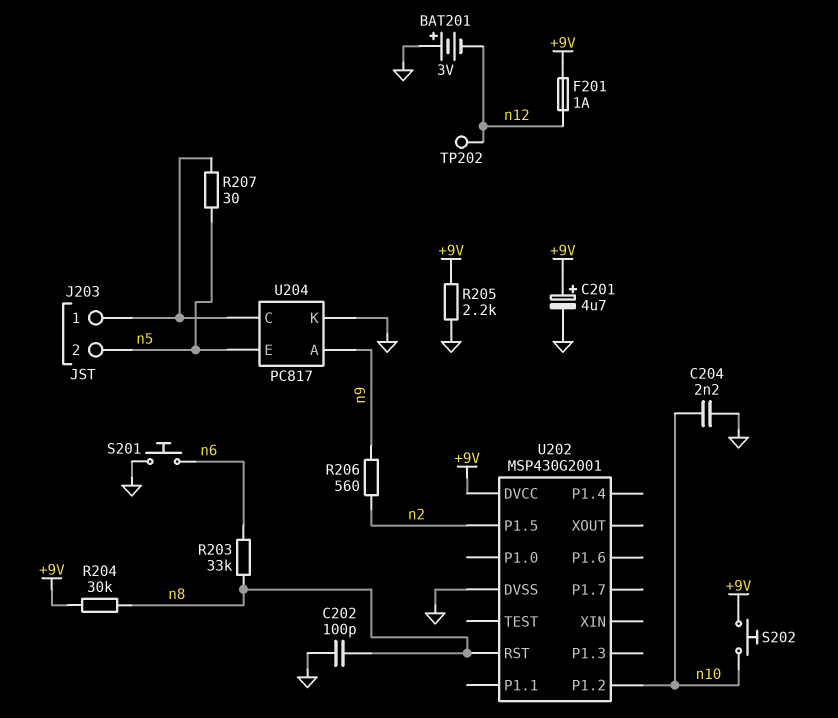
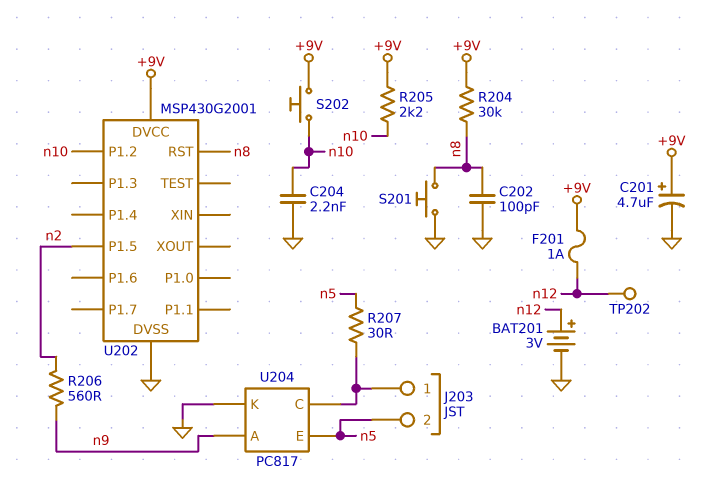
BAT201: 3V (plus GND, minus n12) -> 3V (plus n12, minus GND)
R203: 33k (n6, n8) -> none
R205: 2.2k (+9V, GND) -> 2.2k (+9V, n10)
S201: button (GND, n6) -> button (GND, n8)

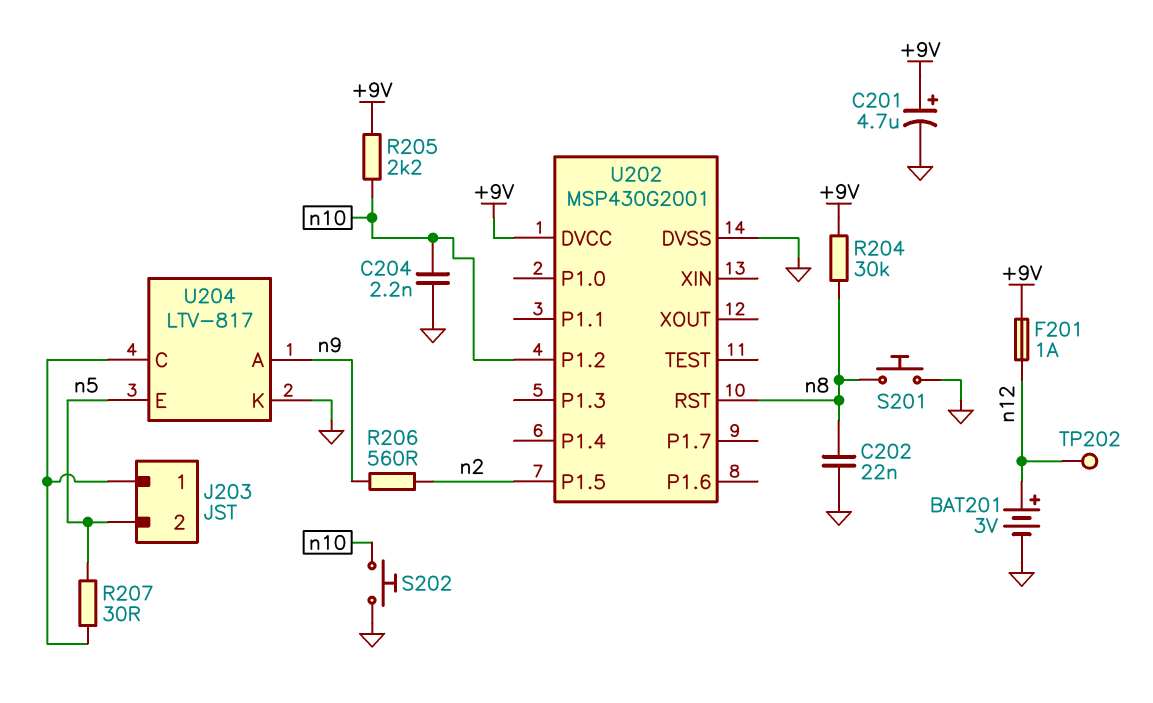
C202: 100pF (GND, n8) -> 22nF (GND, n8)
S202: button (+9V, n10) -> button (GND, n10)
U204: PC817 -> LTV-817

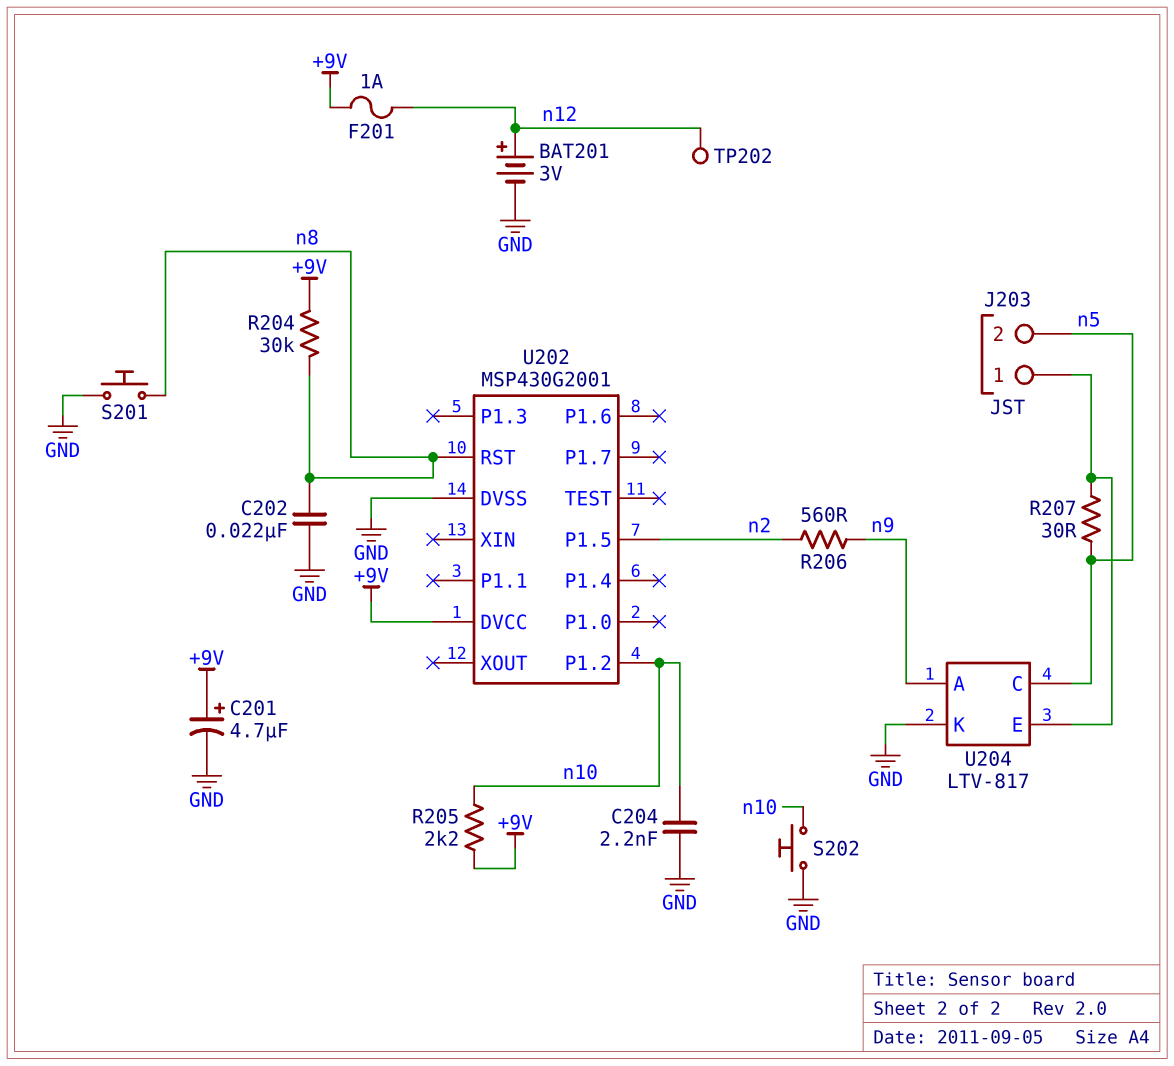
U204 pin C: J203/1 -> n5
U204 pin E: n5 -> J203/1

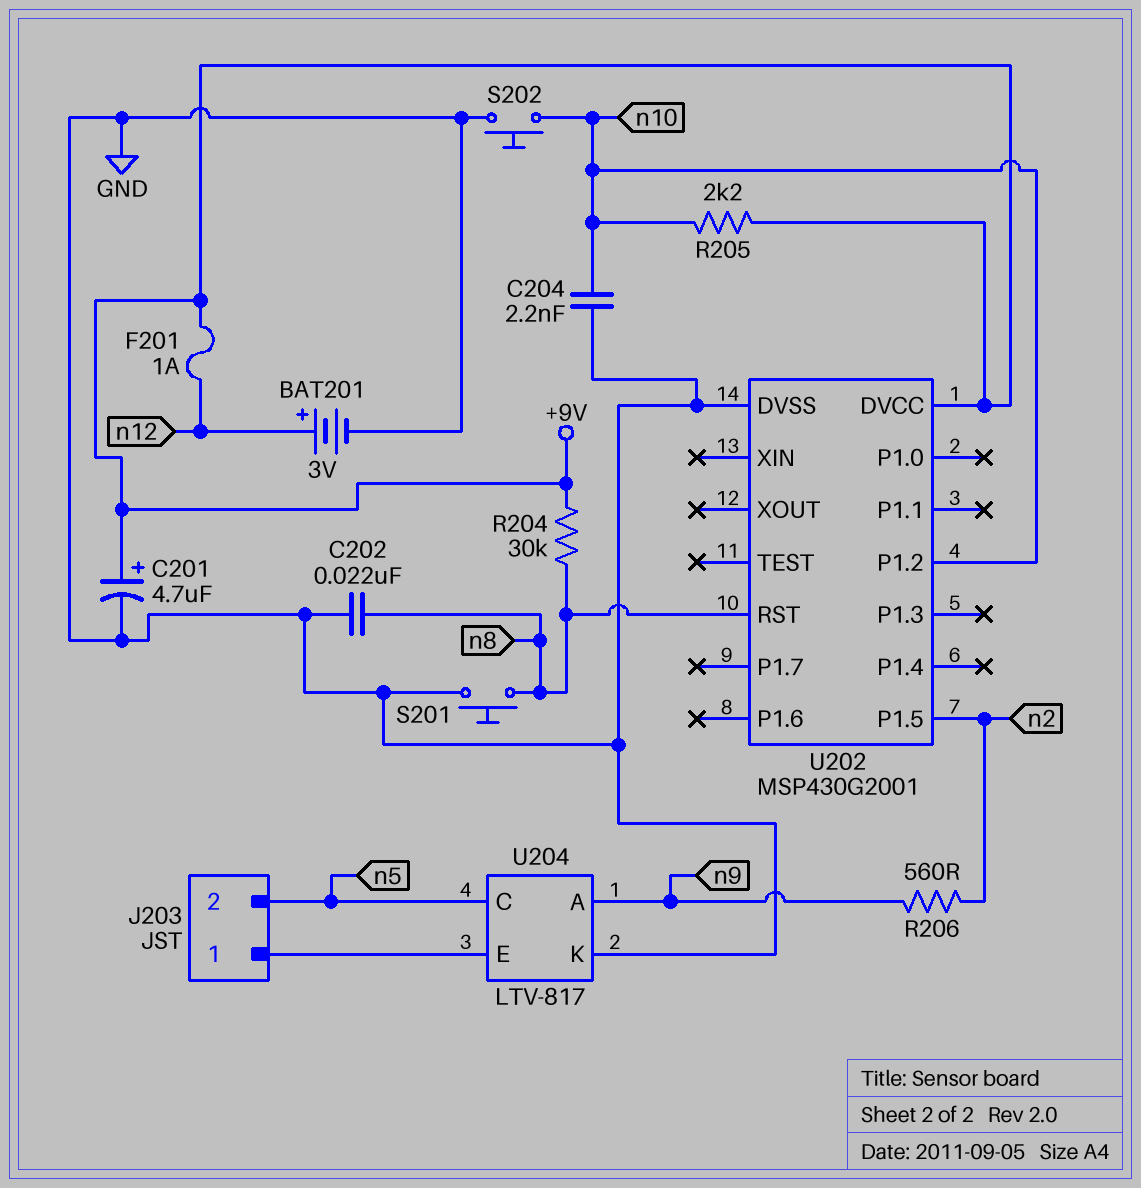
R207: 30 (J203/1, n5) -> none
TP202: test point (n12) -> none

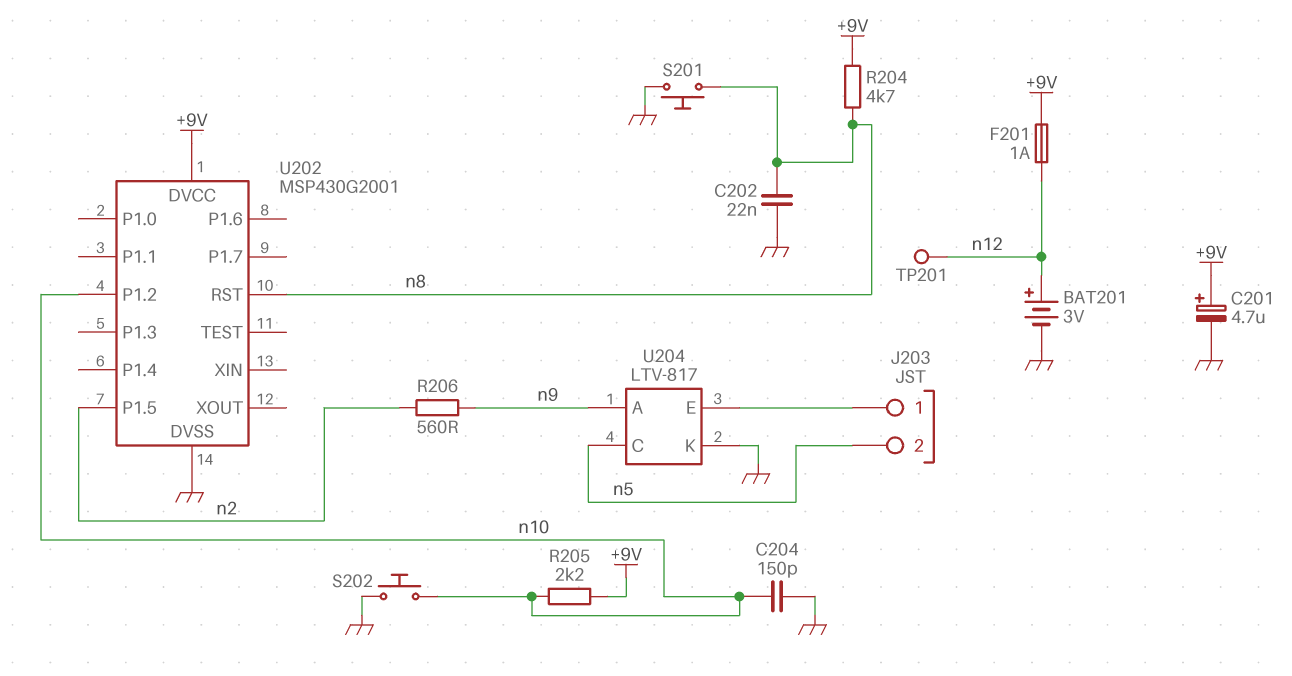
C204: 2.2nF (GND, n10) -> 150pF (GND, n10)
R204: 30k (+9V, n8) -> 4.7k (+9V, n8)
TP201: none -> test point (n12)

